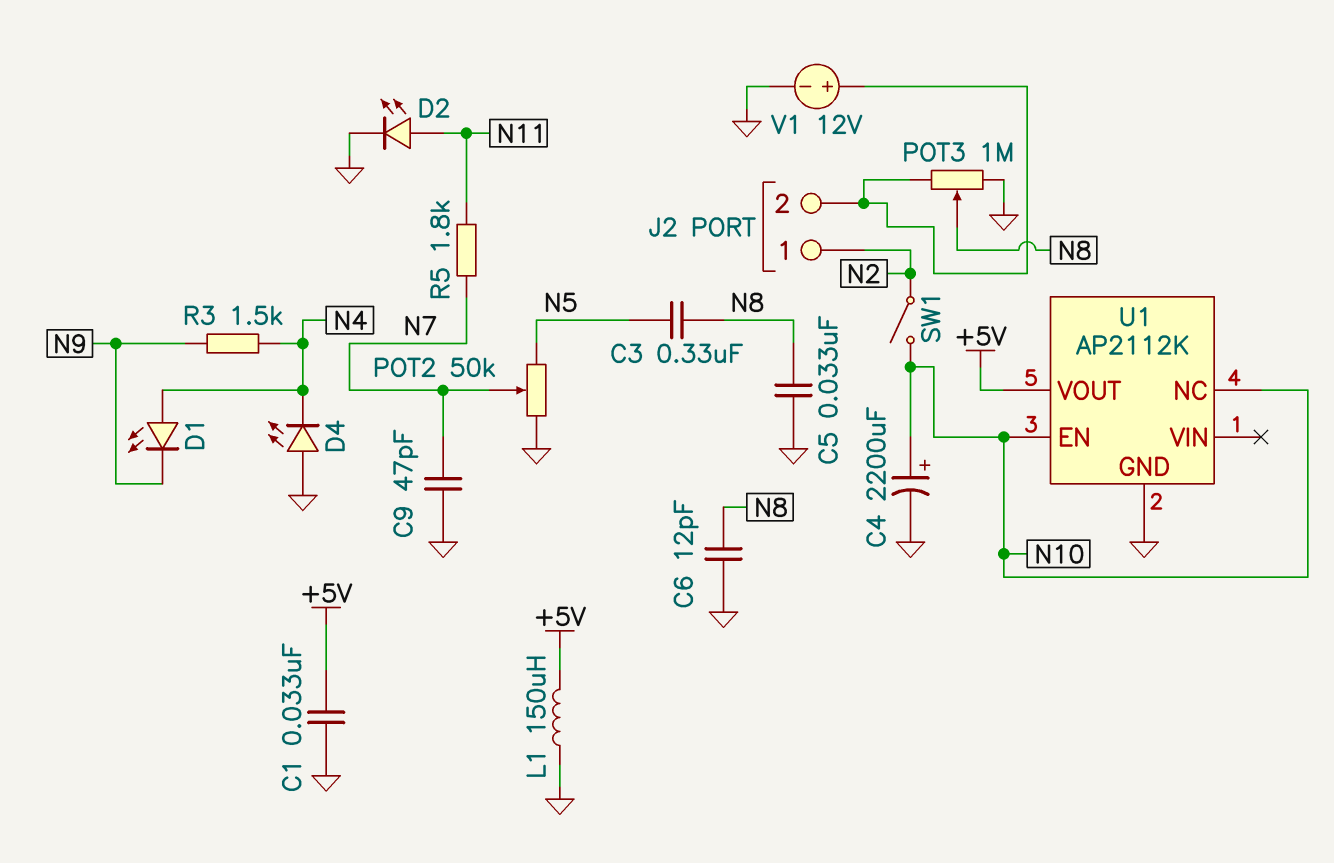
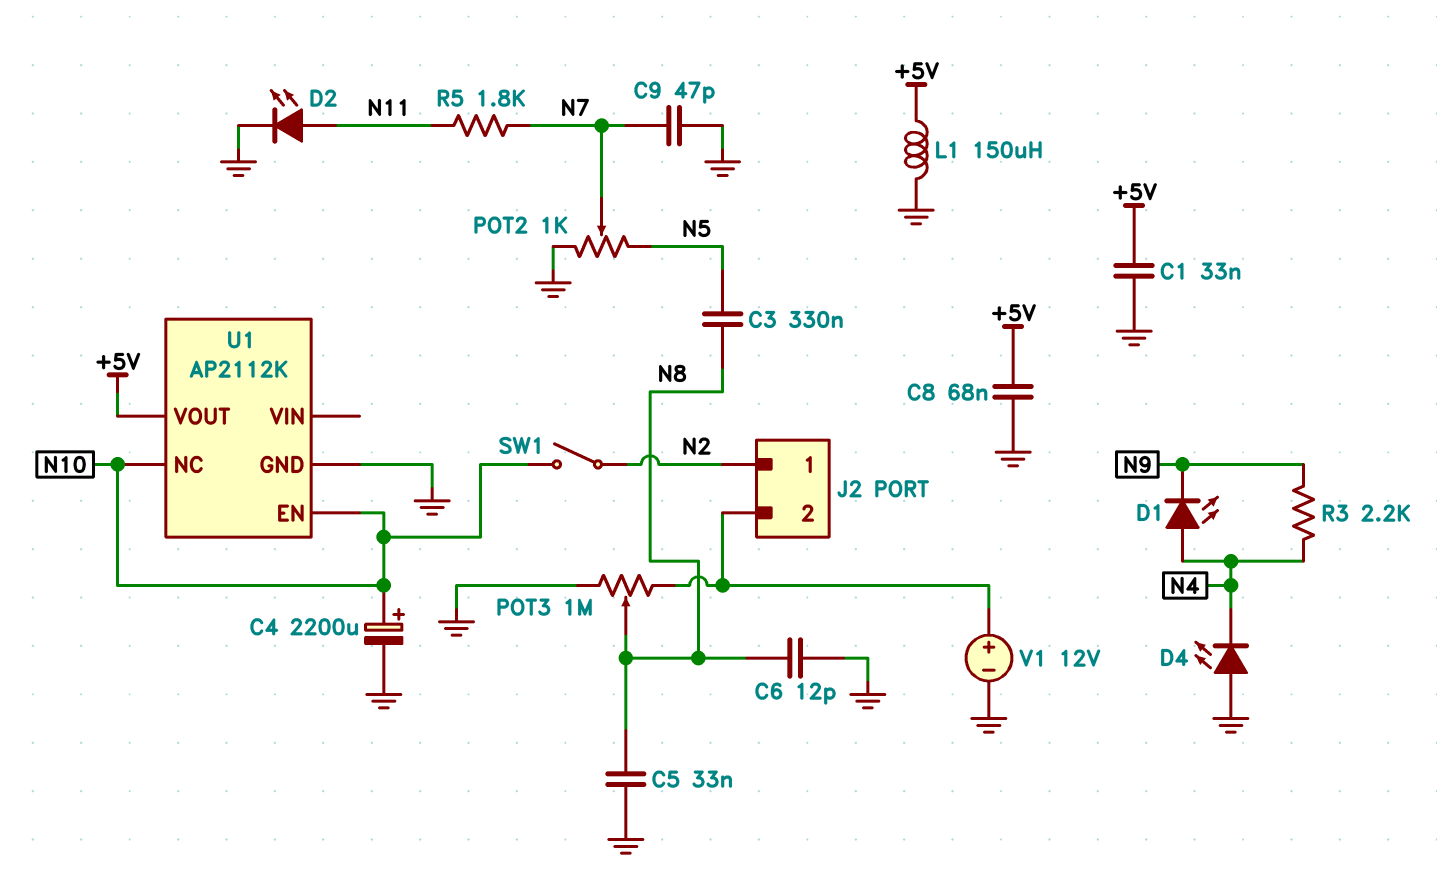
C8: none -> 68nF (+5V, GND)
POT2: 50k (GND, N5, wiper N7) -> 1k (GND, N5, wiper N7)
R3: 1.5k (N4, N9) -> 2.2k (N4, N9)

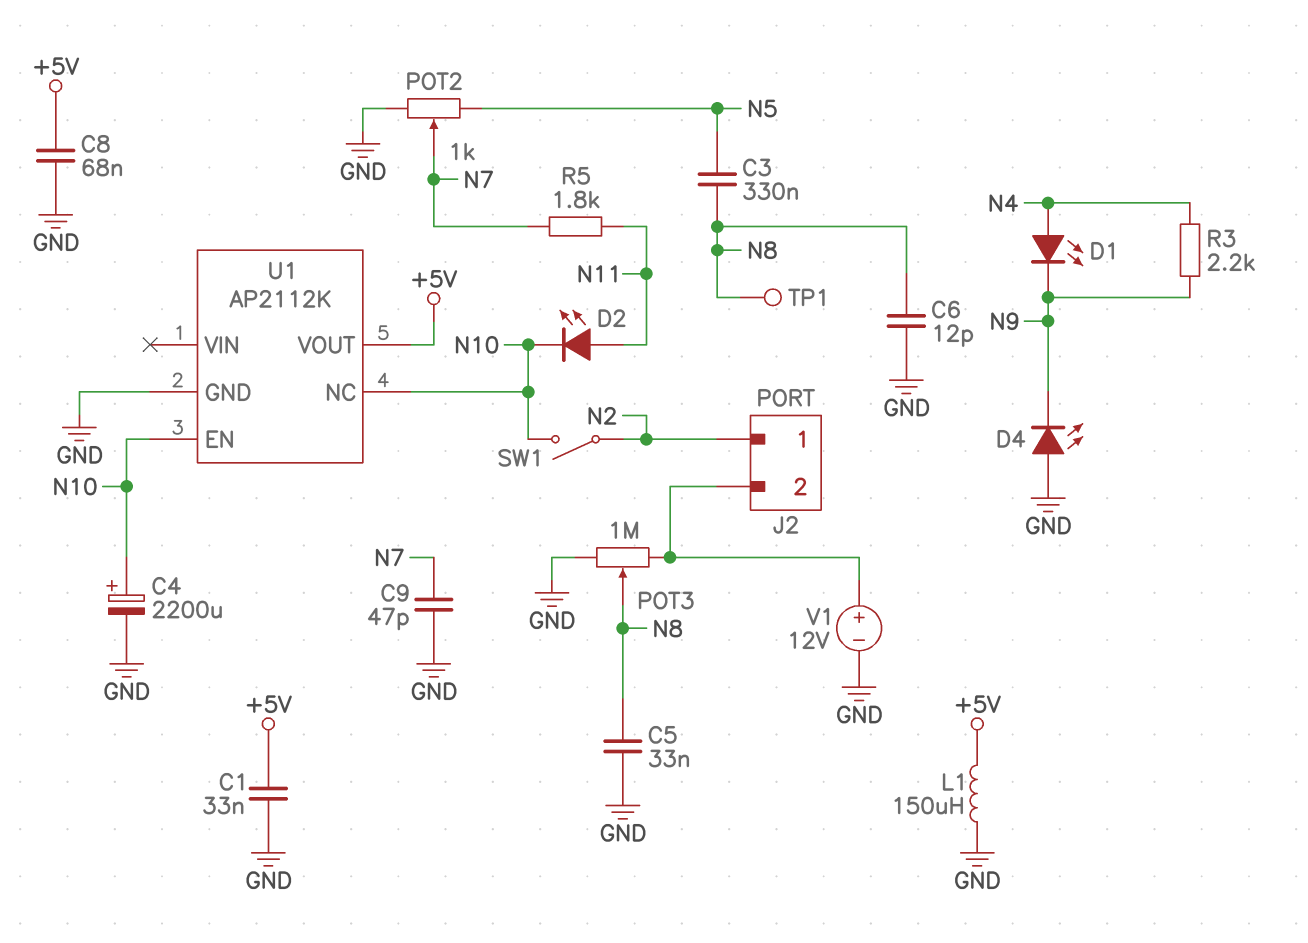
D2: LED (A N11, K GND) -> LED (A N11, K N10)
D4: LED (A GND, K N4) -> LED (A GND, K N9)
TP1: none -> test point (N8)

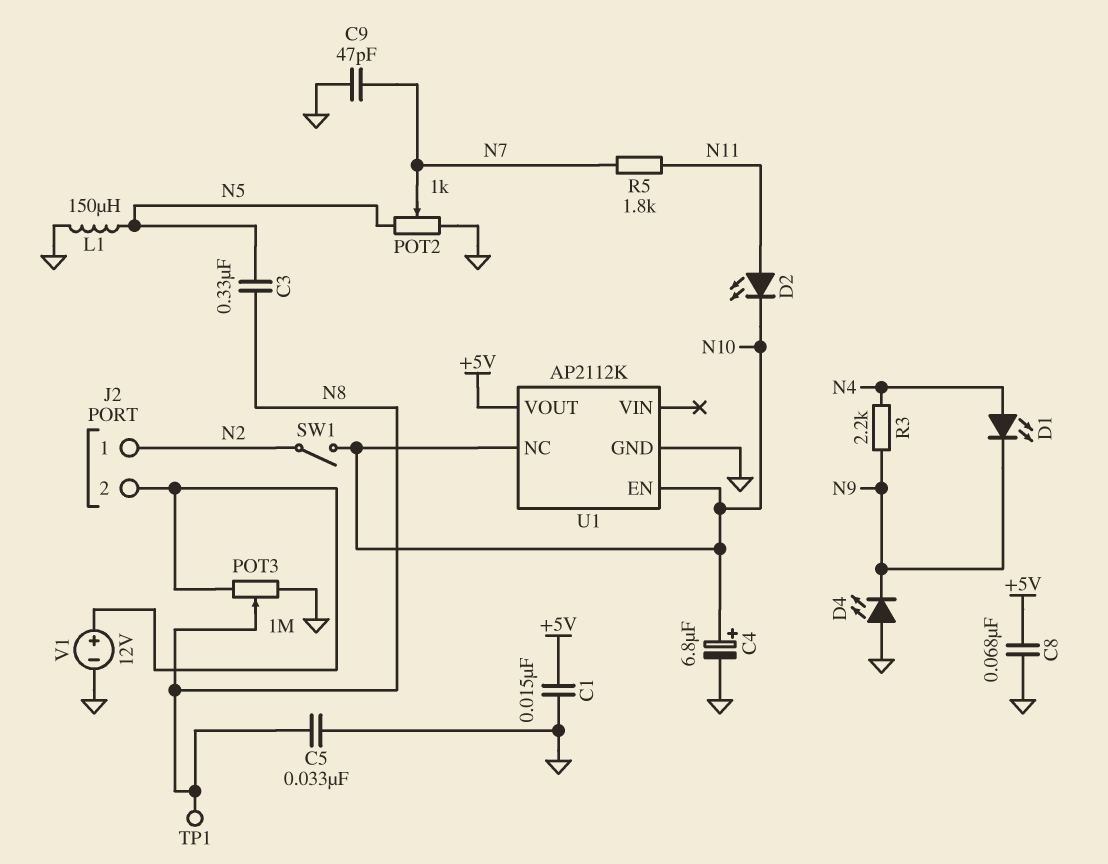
C1: 33nF (+5V, GND) -> 15nF (+5V, GND)
C4: 2200uF (plus N10, minus GND) -> 6.8uF (plus N10, minus GND)
C6: 12pF (GND, N8) -> none
L1: 150uH (+5V, GND) -> 150uH (GND, N5)

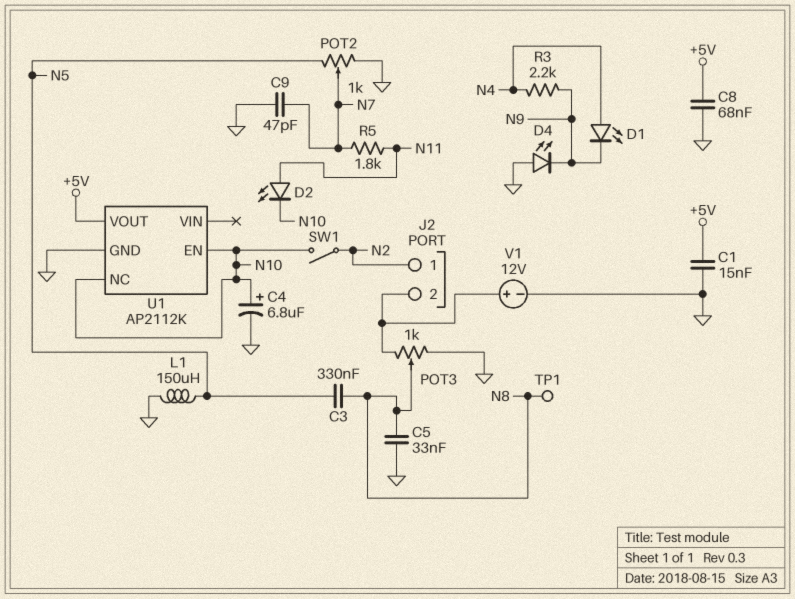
POT3: 1M (GND, J2/2, wiper N8) -> 1k (GND, J2/2, wiper N8)

